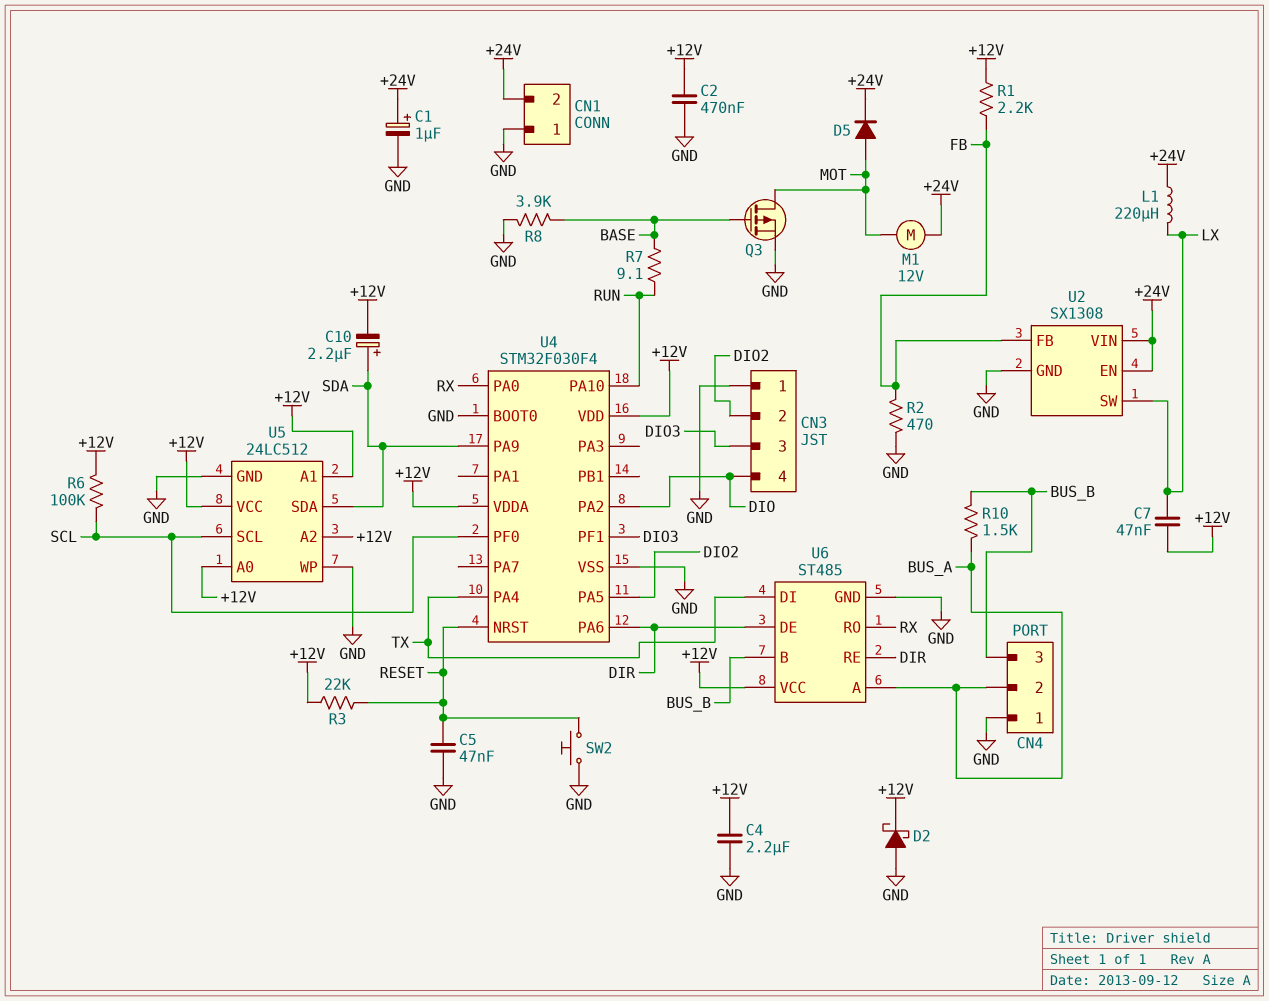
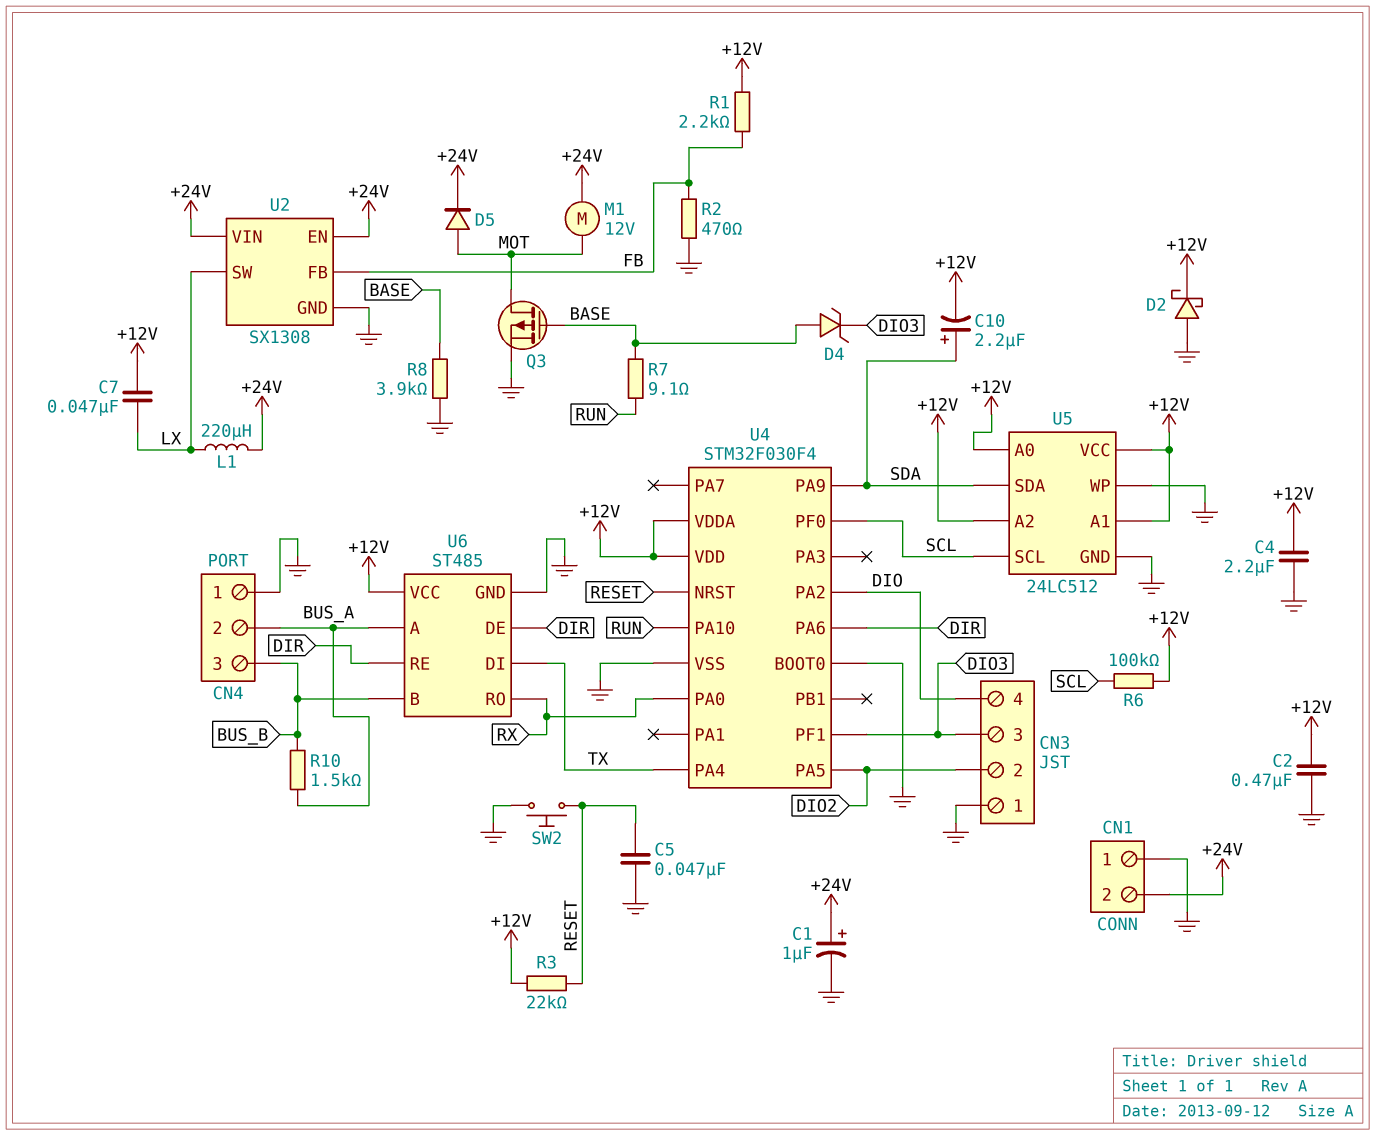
D4: none -> zener (A BASE, K DIO3)

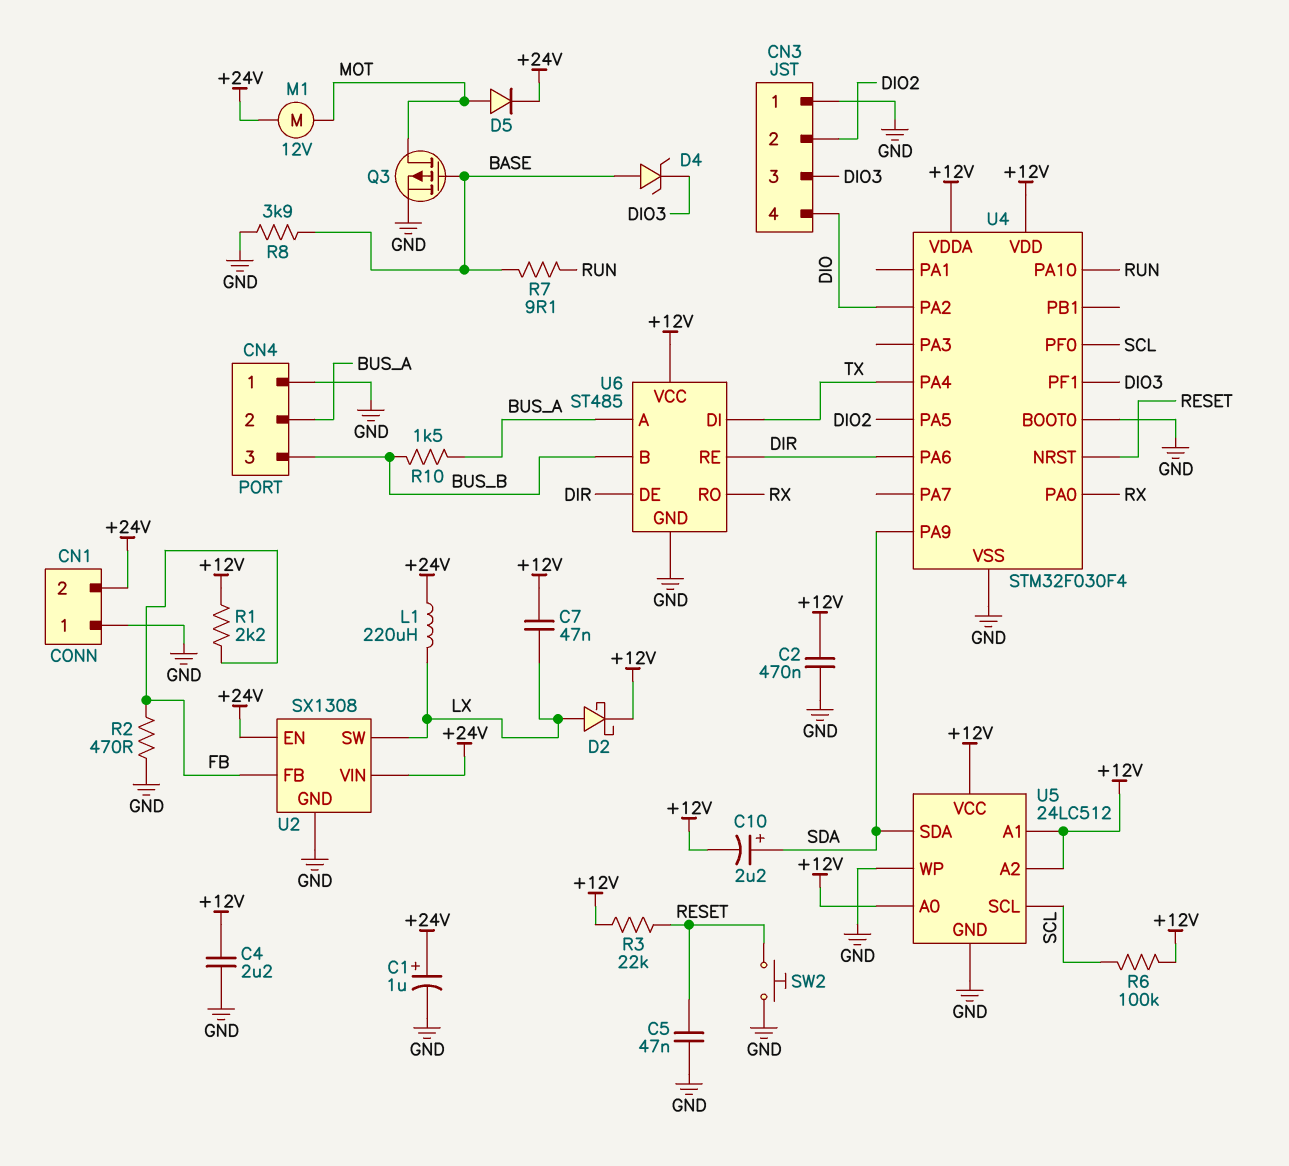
D2: schottky (A GND, K +12V) -> schottky (A LX, K +12V)

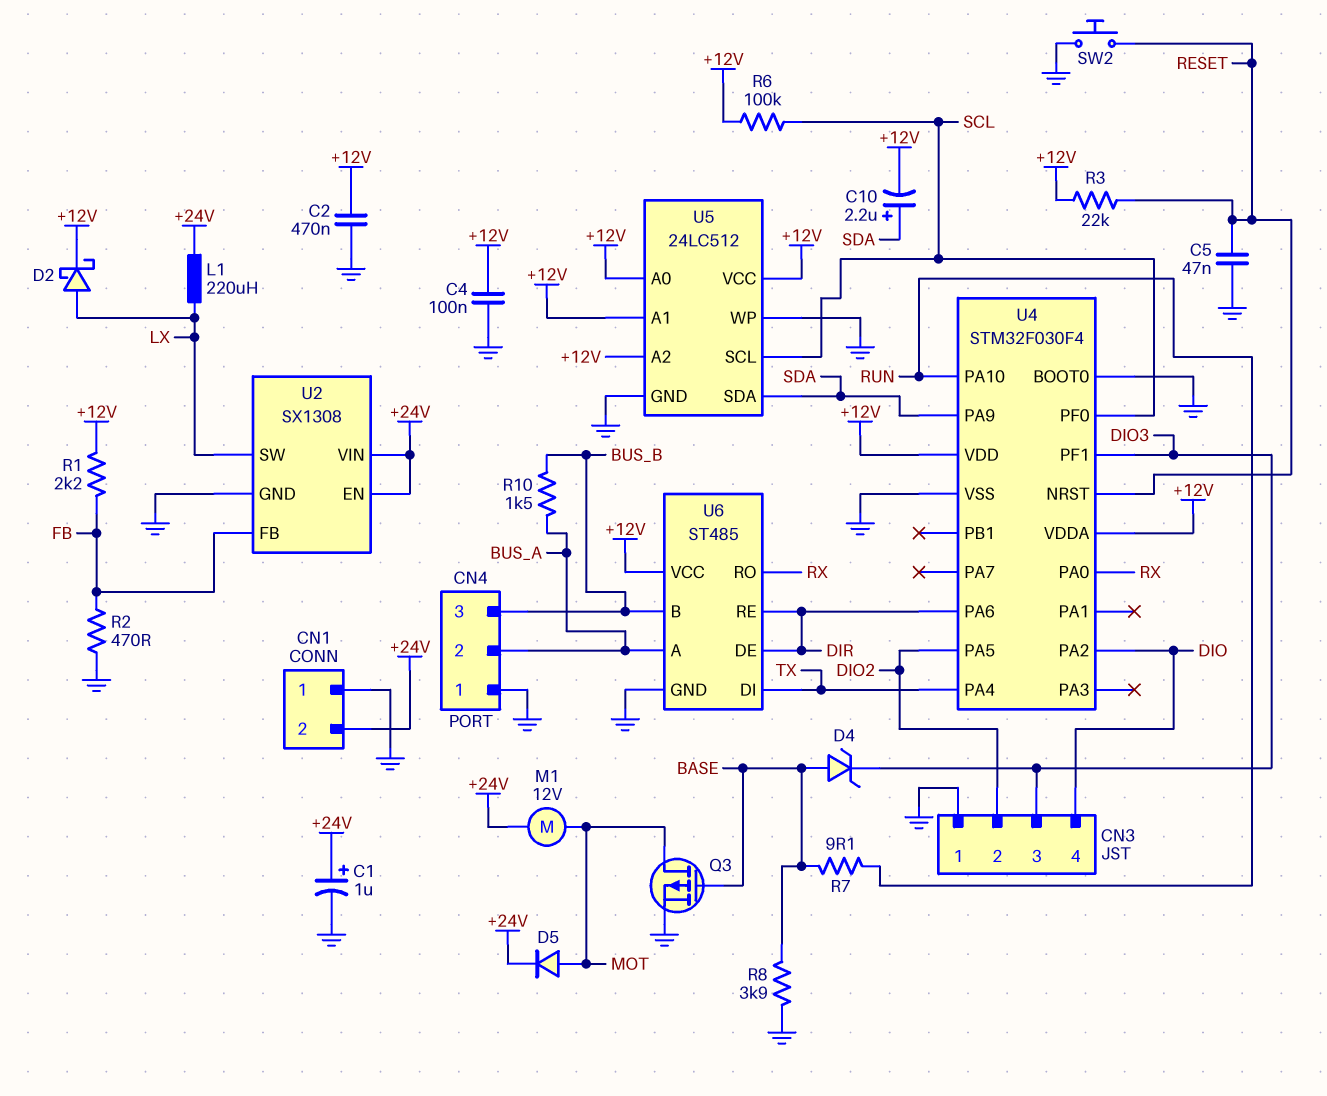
C4: 2.2uF (+12V, GND) -> 100nF (+12V, GND)
C7: 47nF (+12V, LX) -> none

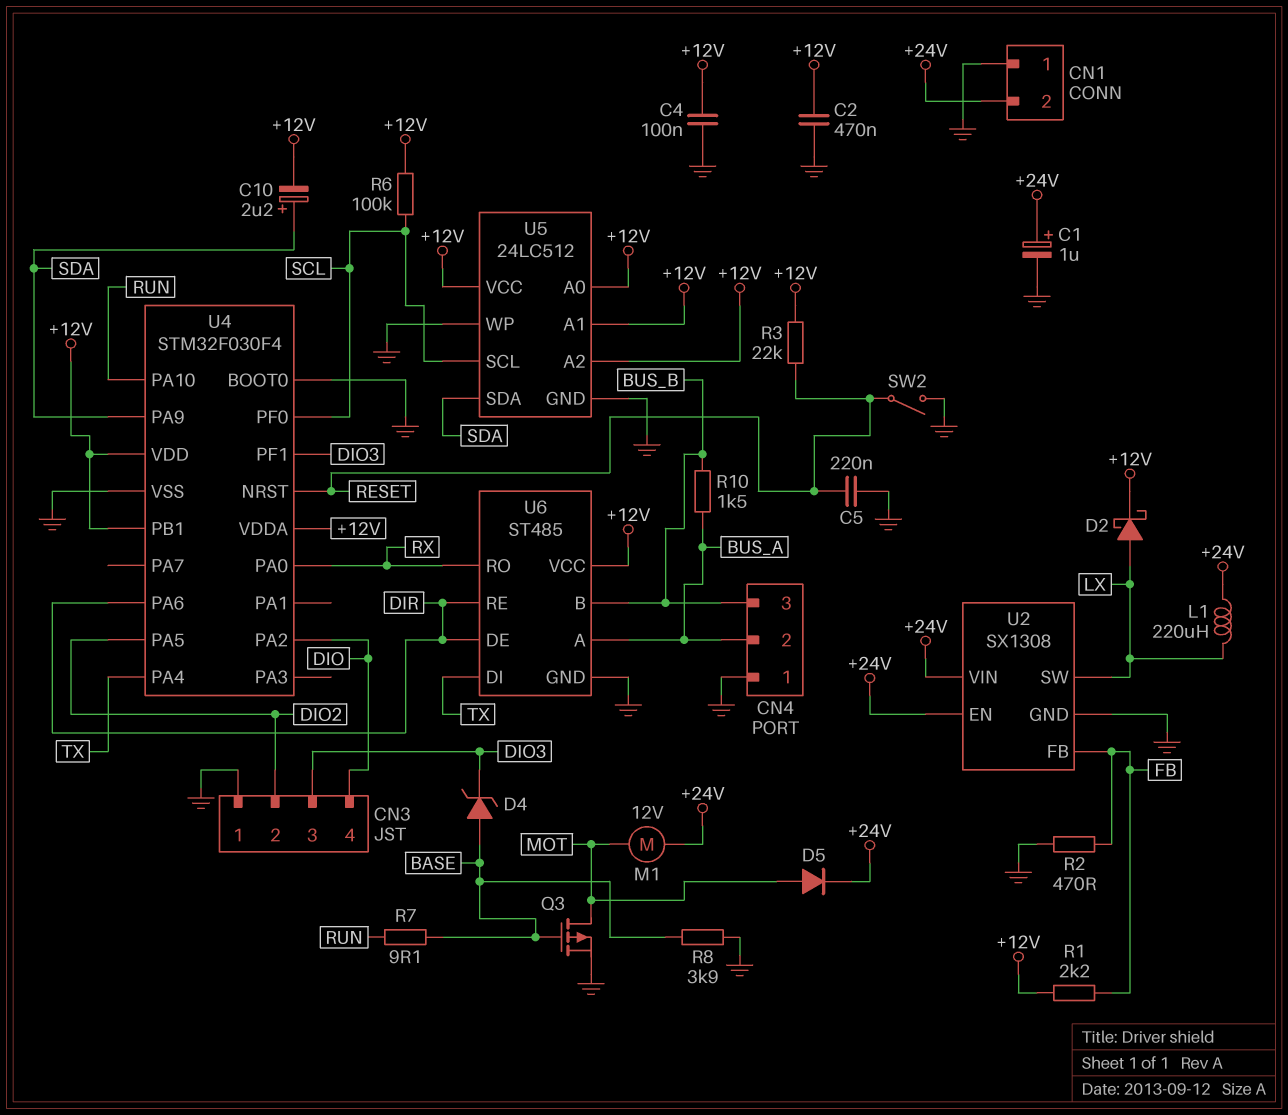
C5: 47nF (GND, RESET) -> 220nF (GND, RESET)
SW2: button (GND, RESET) -> switch (GND, RESET)
U4 pin PB1: none -> +12V

